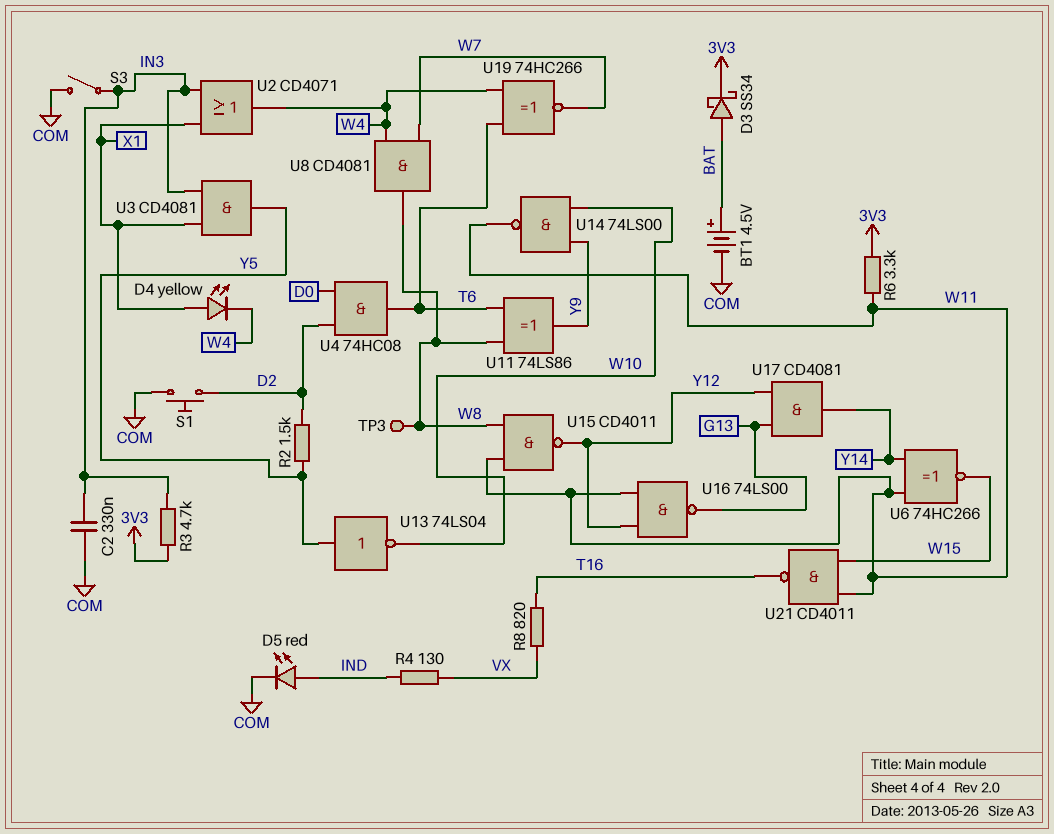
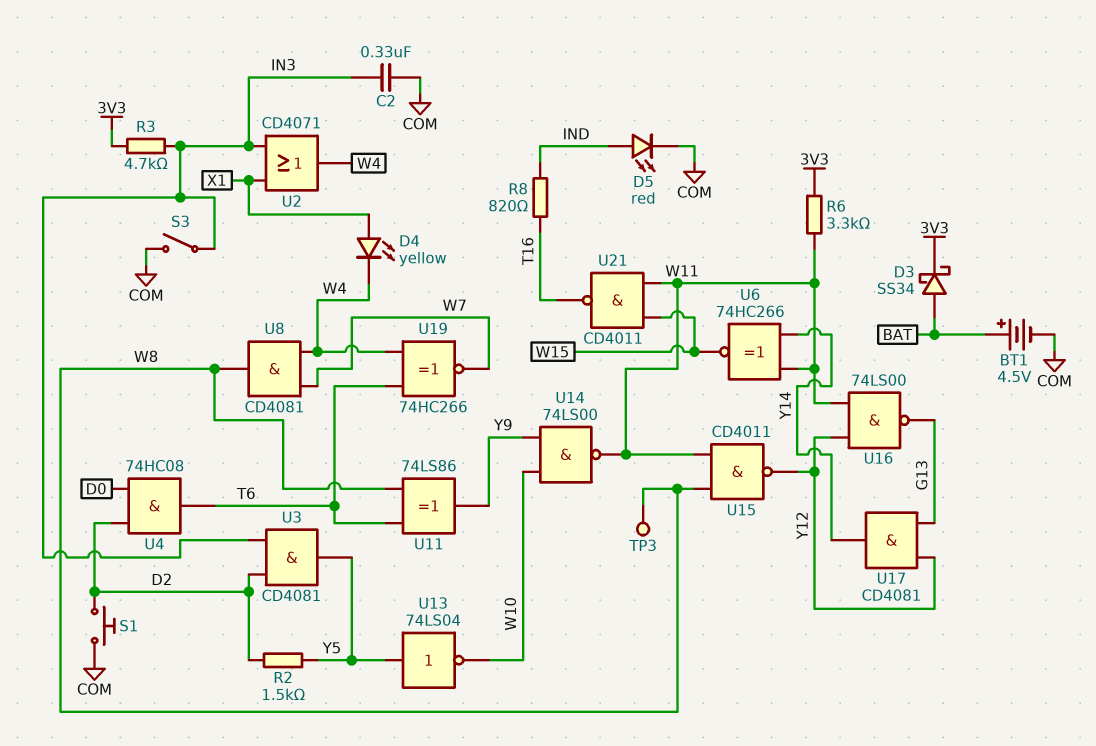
R4: 130 (IND, VX) -> none
R8: 820 (T16, VX) -> 820 (IND, T16)
U3: AND CD4081 (in IN3, in X1, out Y5) -> AND CD4081 (in D2, in IN3, out Y5)

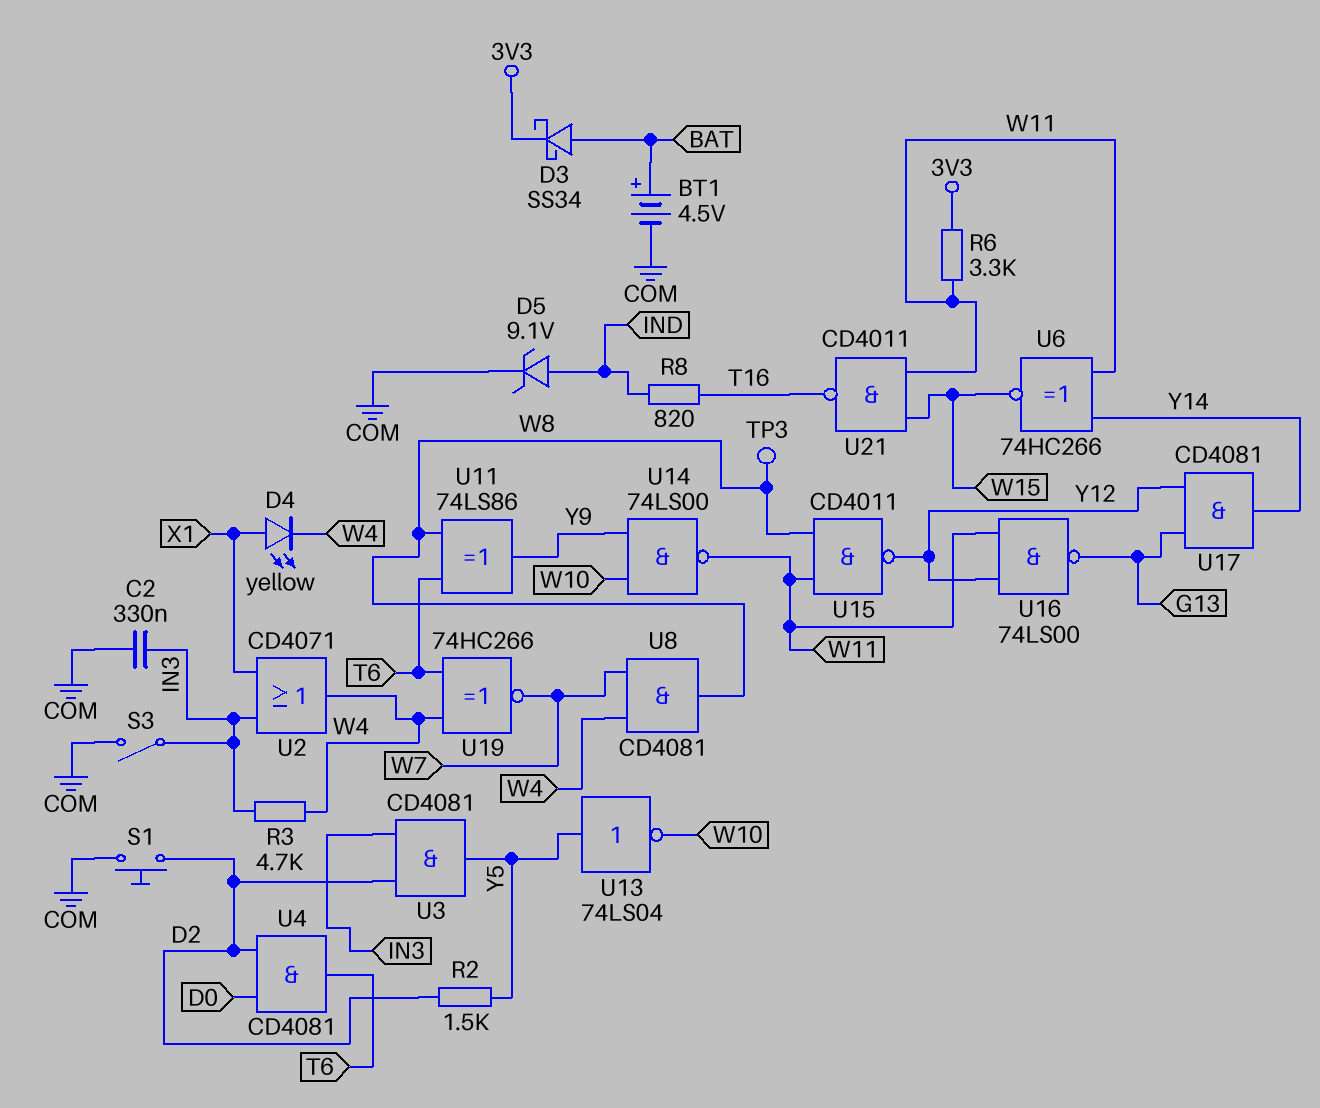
D5: LED red (A IND, K COM) -> zener 9.1V (A IND, K COM)
R3: 4.7k (3V3, IN3) -> 4.7k (IN3, W4)
U4: AND 74HC08 (in D0, in D2, out T6) -> AND CD4081 (in D0, in D2, out T6)

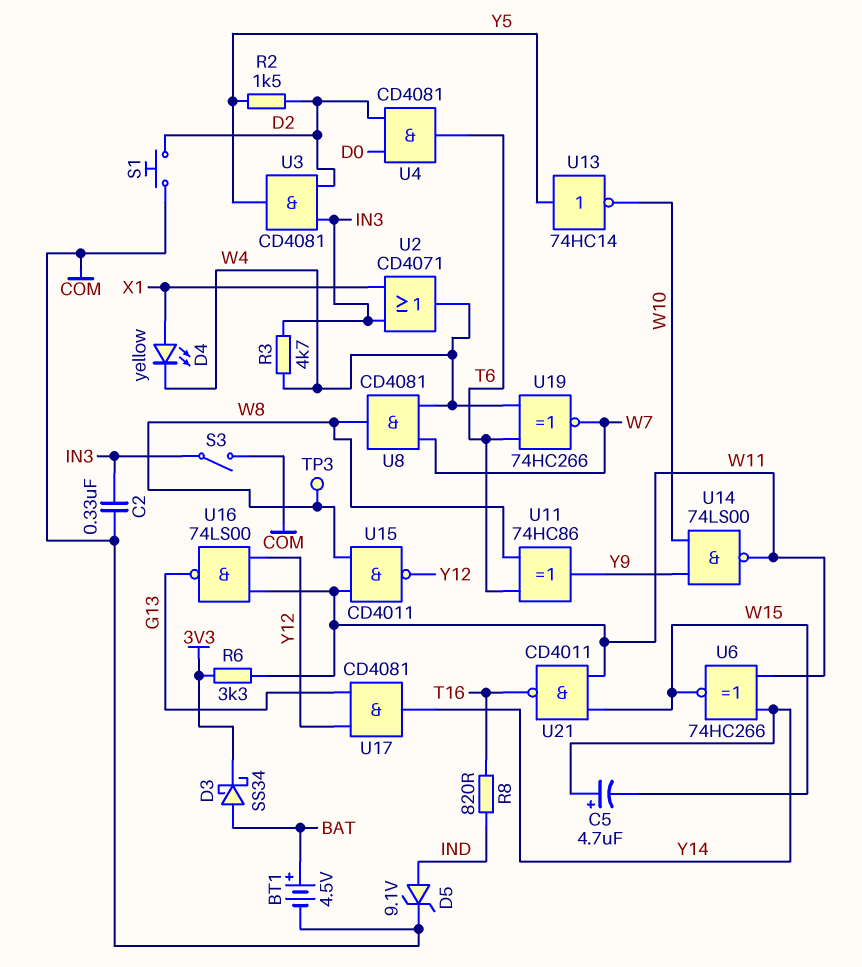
C5: none -> 4.7uF (plus Y14, minus W15)
U11: XOR 74LS86 (in T6, in W8, out Y9) -> XOR 74HC86 (in T6, in W8, out Y9)
U13: NOT 74LS04 (in Y5, out W10) -> NOT 74HC14 (in Y5, out W10)

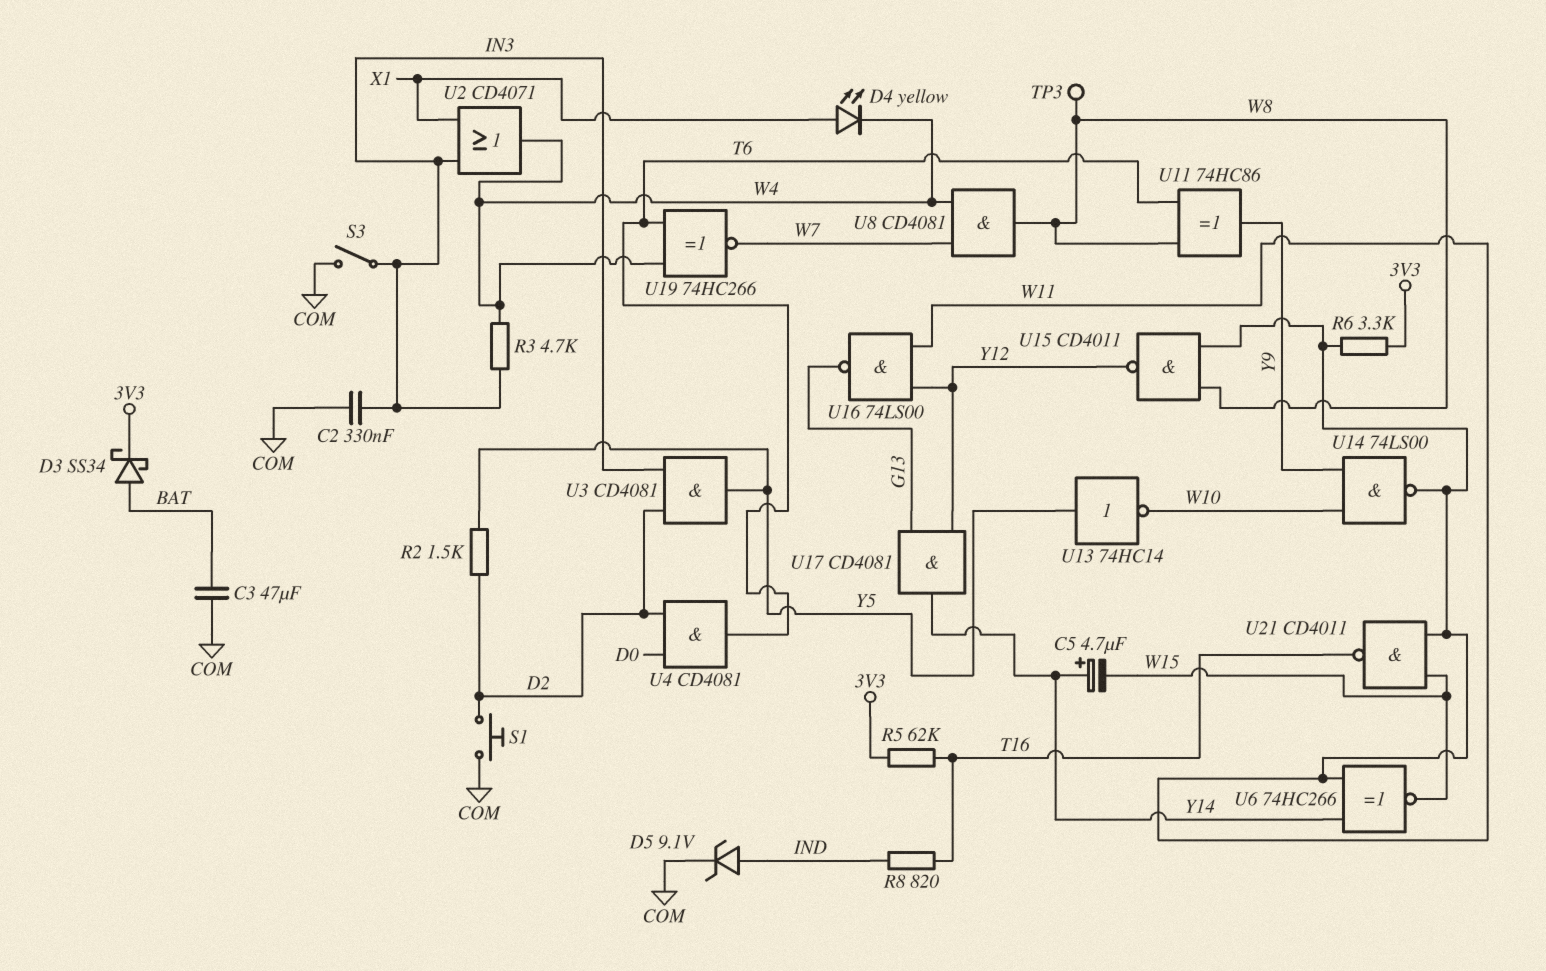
BT1: 4.5V (plus BAT, minus COM) -> none
C3: none -> 47uF (BAT, COM)
R5: none -> 62k (3V3, T16)

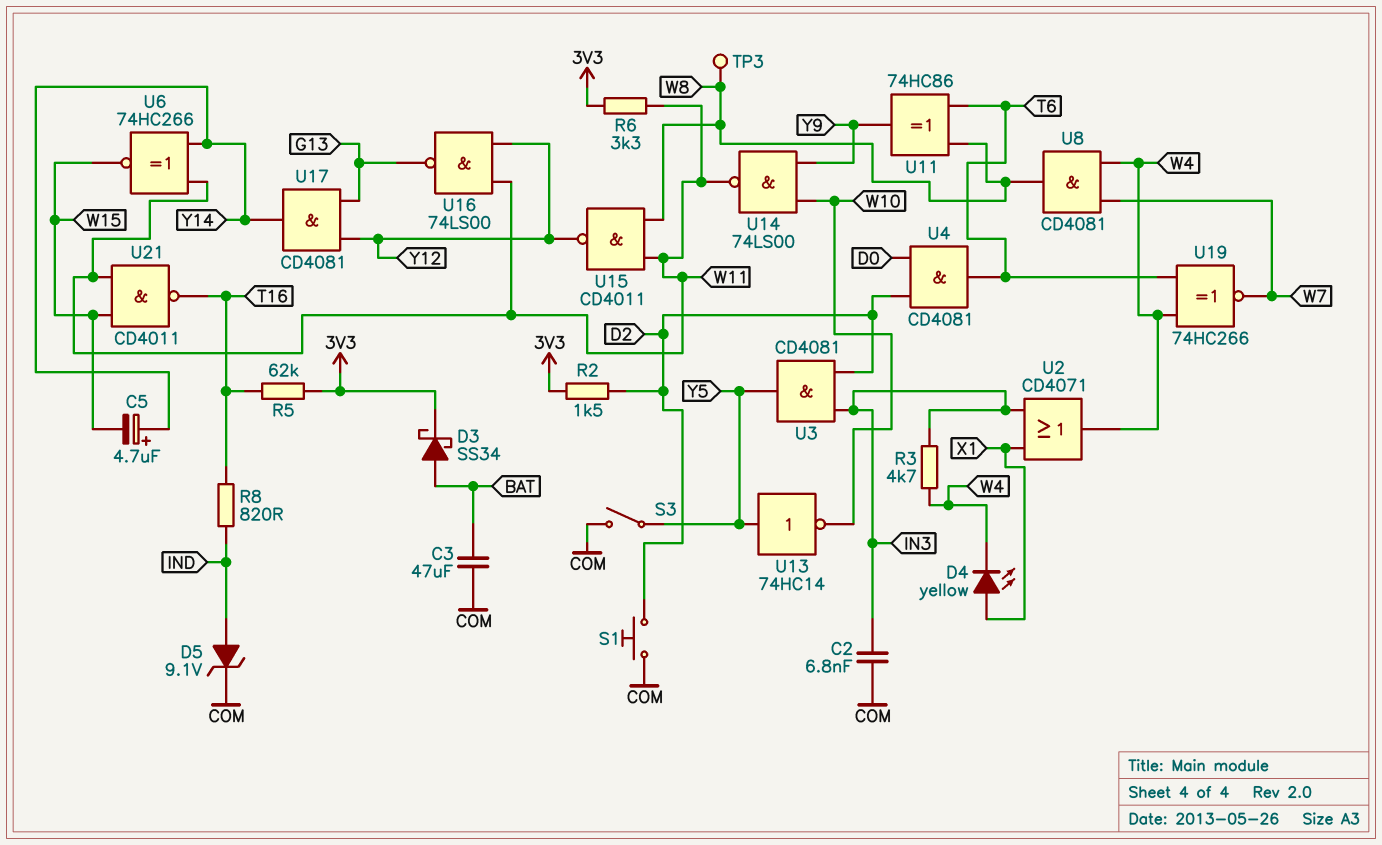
C2: 330nF (COM, IN3) -> 6.8nF (COM, IN3)
R2: 1.5k (D2, Y5) -> 1.5k (3V3, D2)
S3: switch (COM, IN3) -> switch (COM, Y5)

